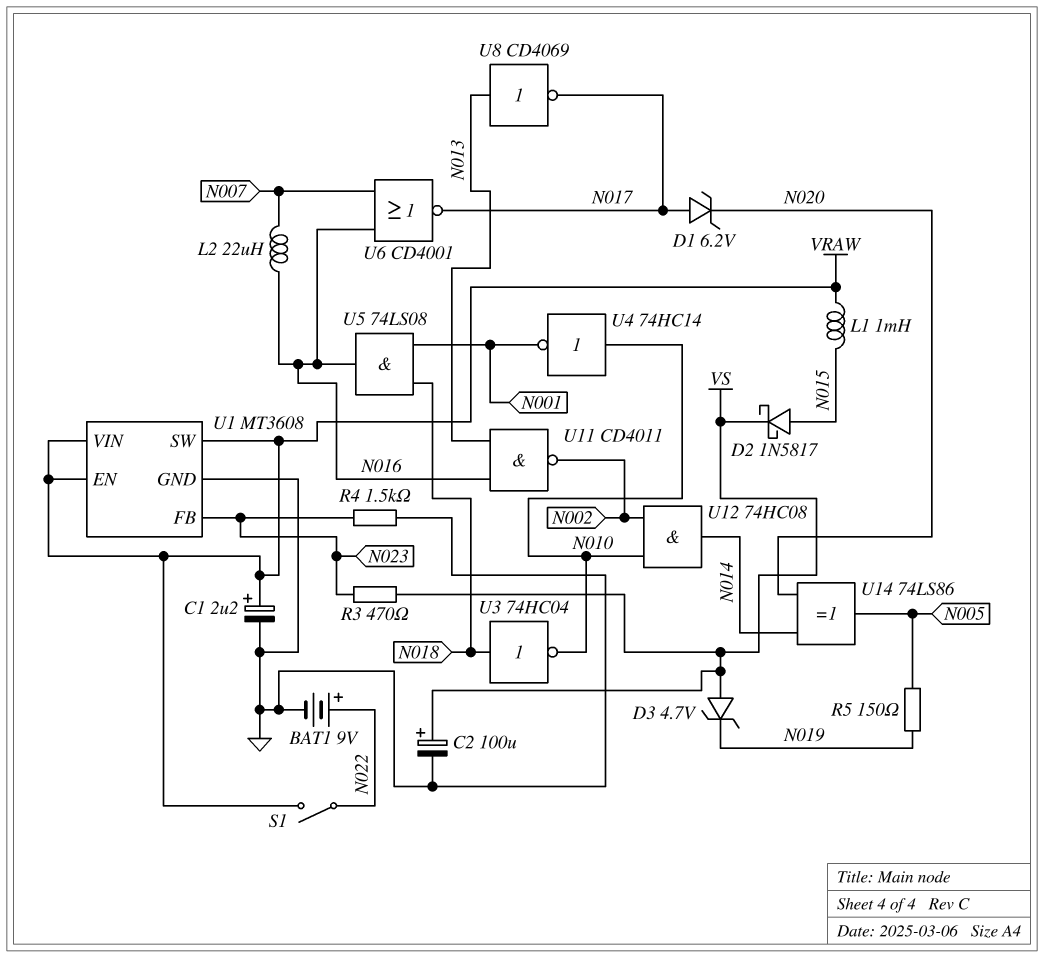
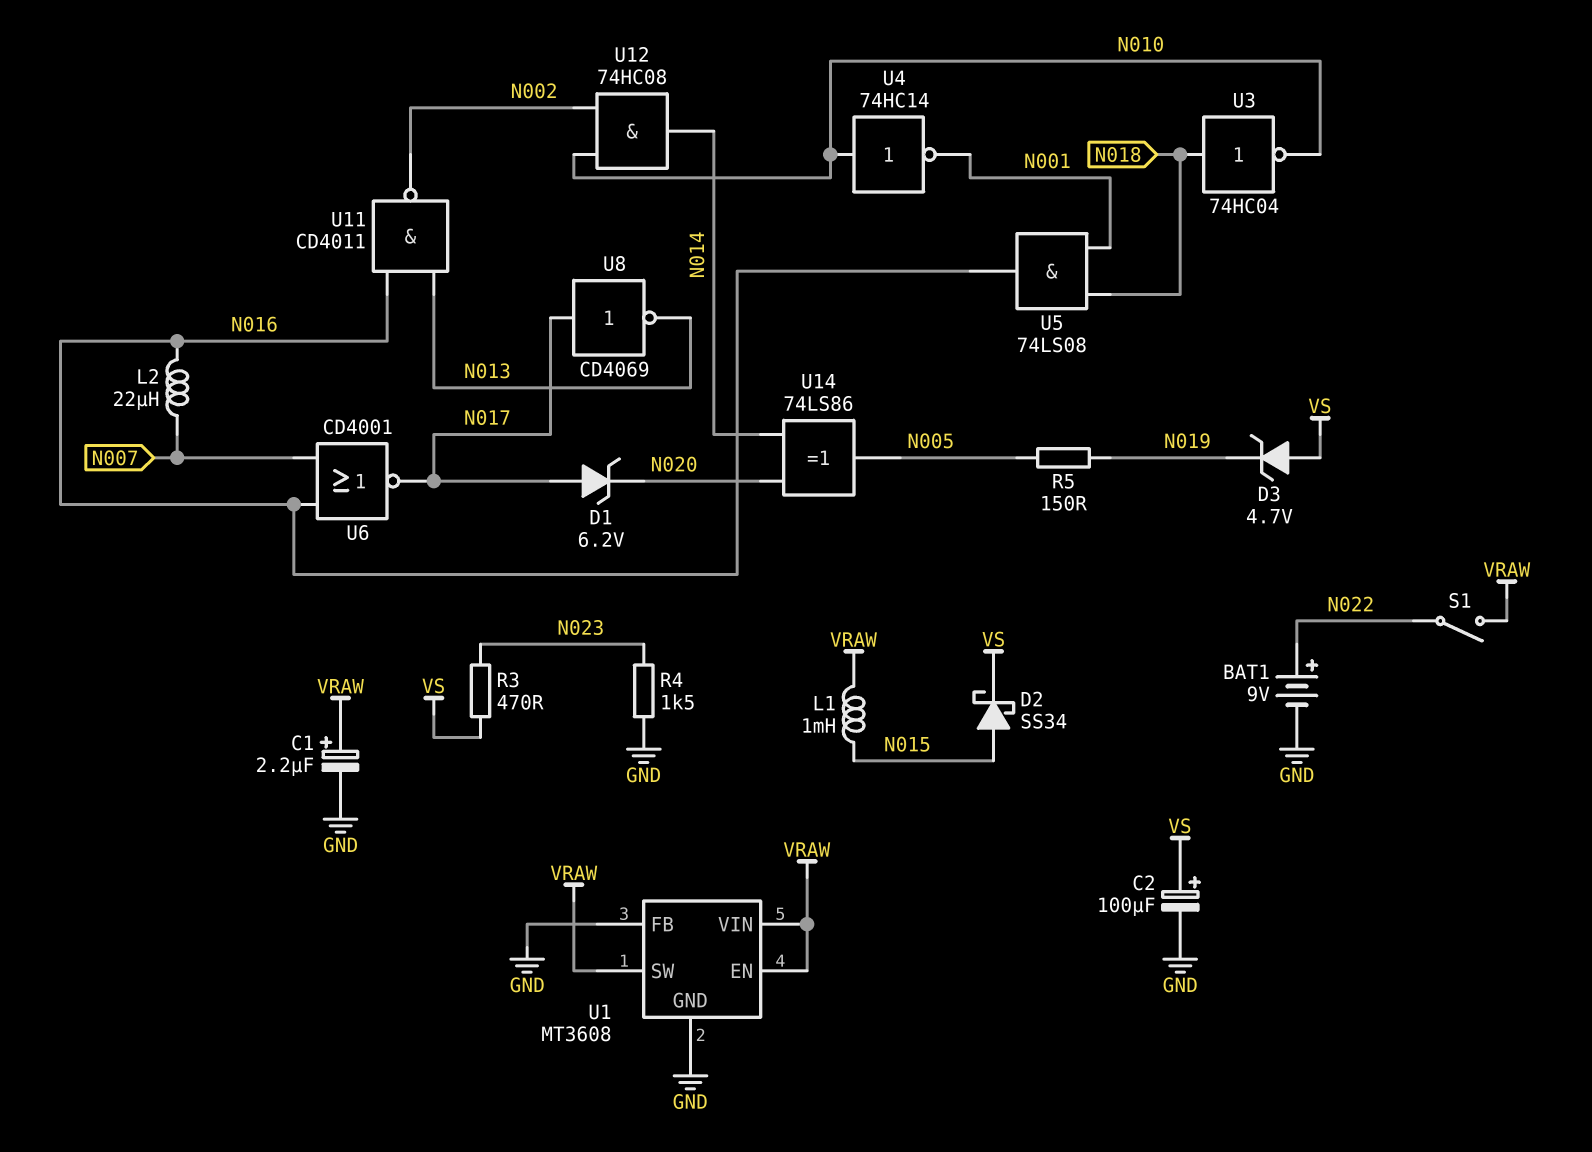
D2: schottky 1N5817 (A N015, K VS) -> schottky SS34 (A N015, K VS)
U1 pin FB: N023 -> GND
U8: NOT CD4069 (in N013, out N017) -> NOT CD4069 (in N017, out N013)

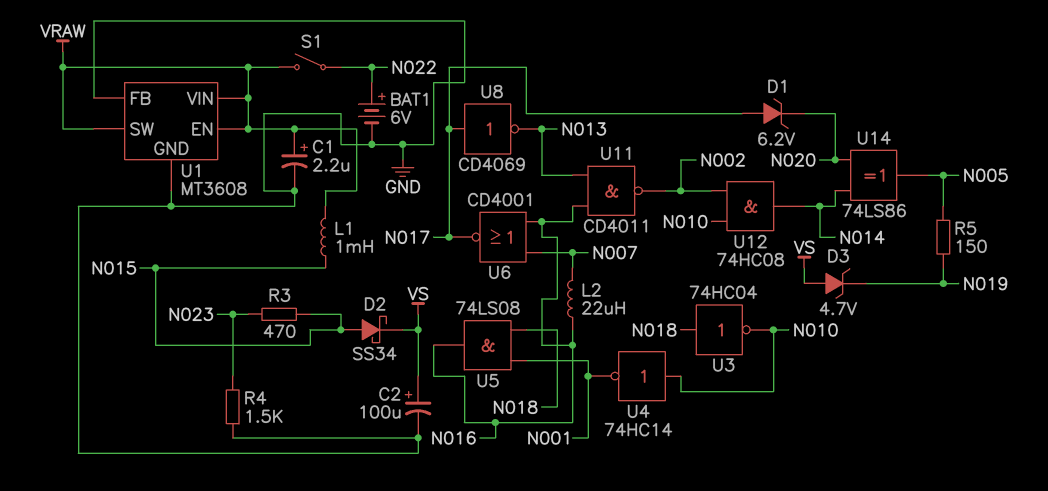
BAT1: 9V (plus N022, minus GND) -> 6V (plus N022, minus GND)
R3: 470 (N023, VS) -> 470 (N015, N023)

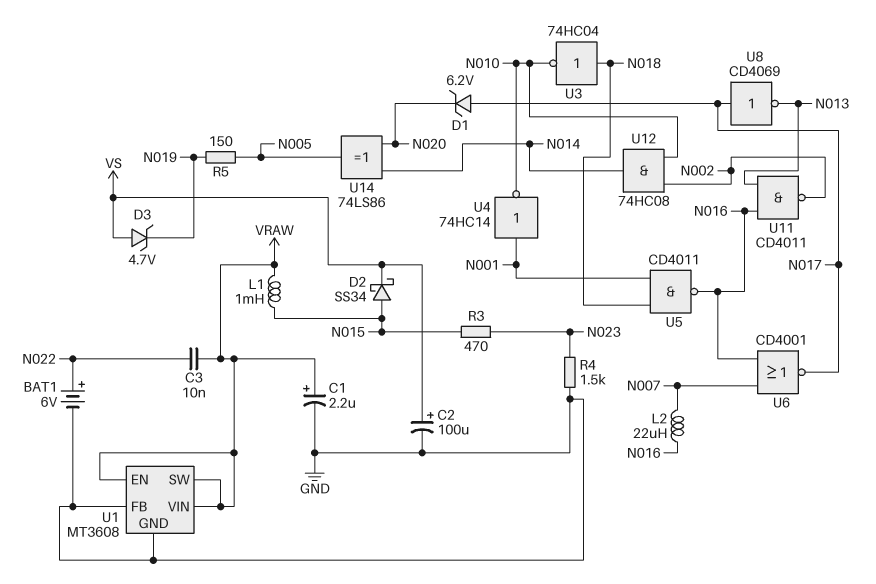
C3: none -> 10nF (N022, VRAW)
S1: switch (N022, VRAW) -> none
U4: NOT 74HC14 (in N010, out N001) -> NOT 74HC14 (in N001, out N010)
U5: AND 74LS08 (in N001, in N018, out N016) -> NAND CD4011 (in N001, in N018, out N016)

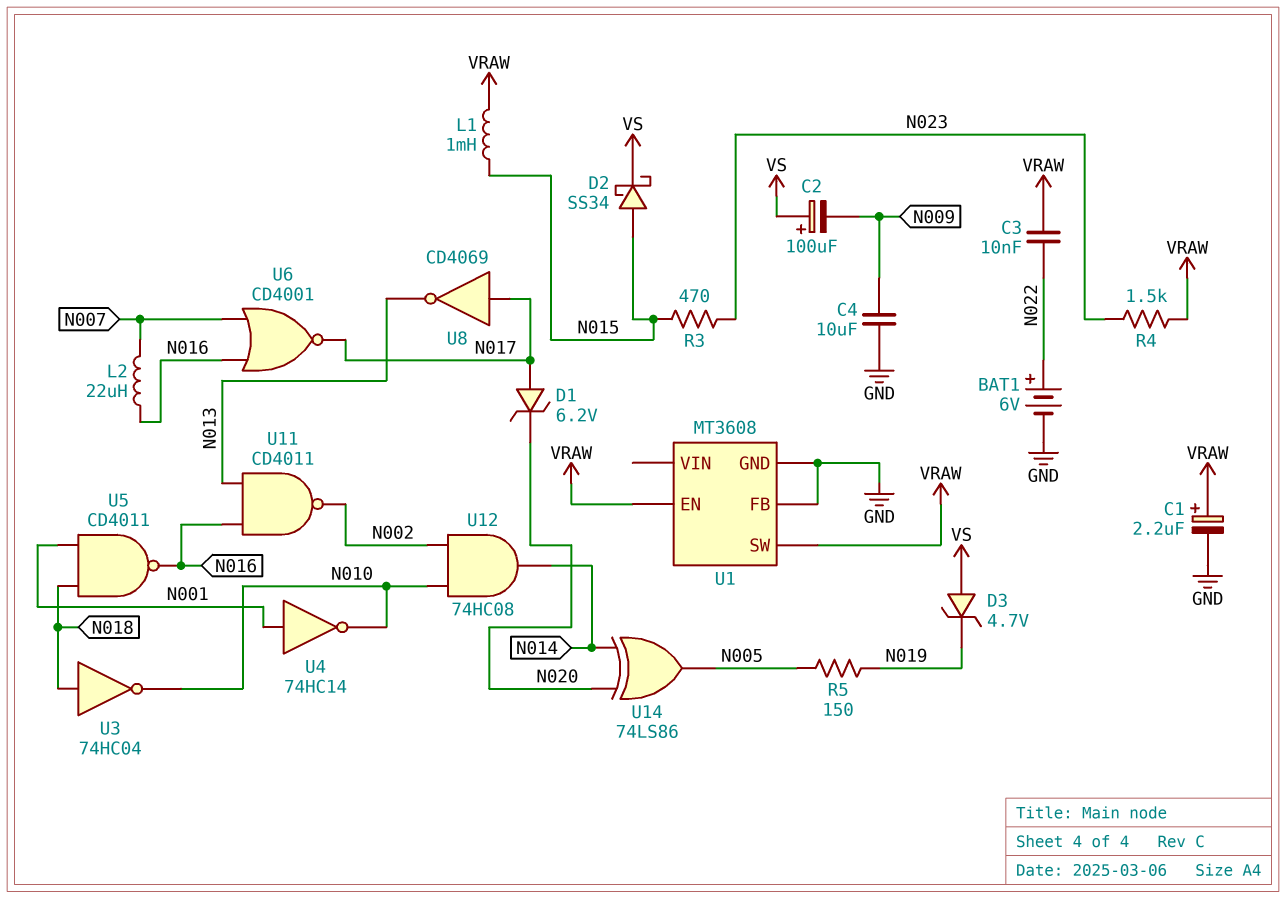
C2: 100uF (plus VS, minus GND) -> 100uF (plus VS, minus N009)
C4: none -> 10uF (GND, N009)
R4: 1.5k (GND, N023) -> 1.5k (N023, VRAW)
U1 pin VIN: VRAW -> none

